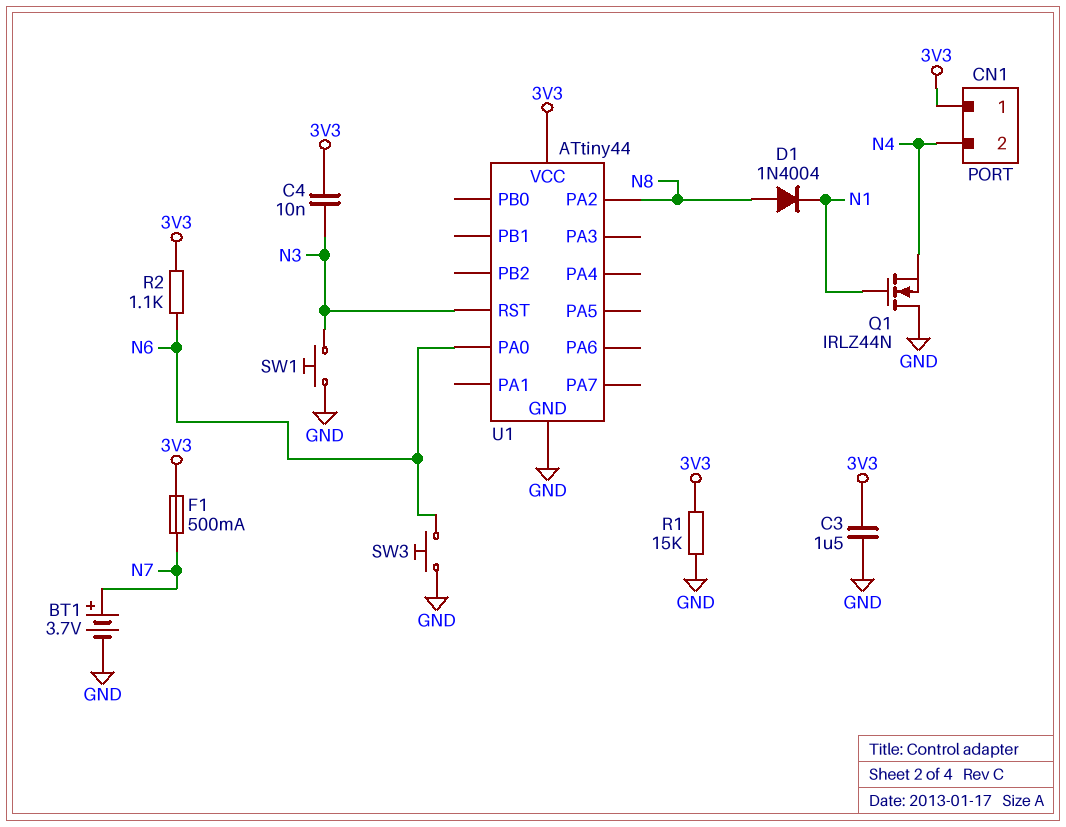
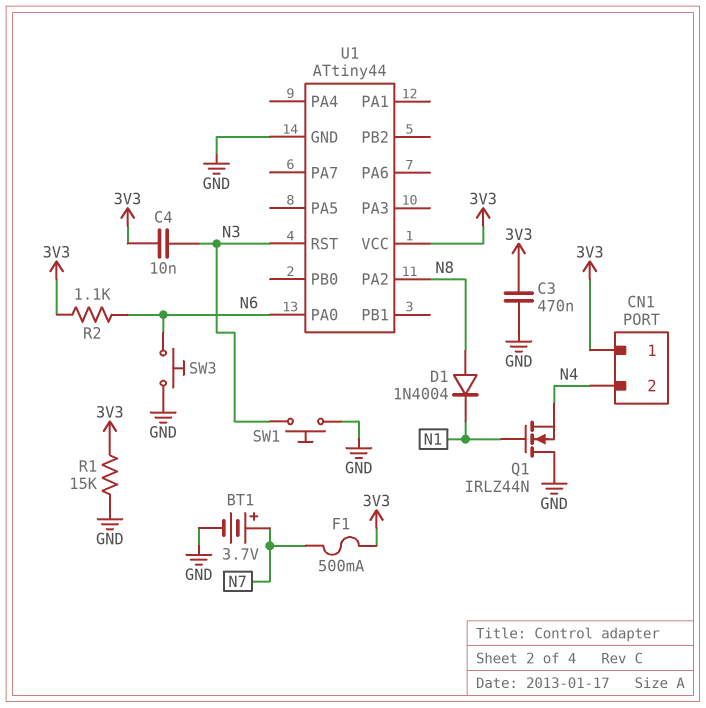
C3: 1.5uF (3V3, GND) -> 470nF (3V3, GND)

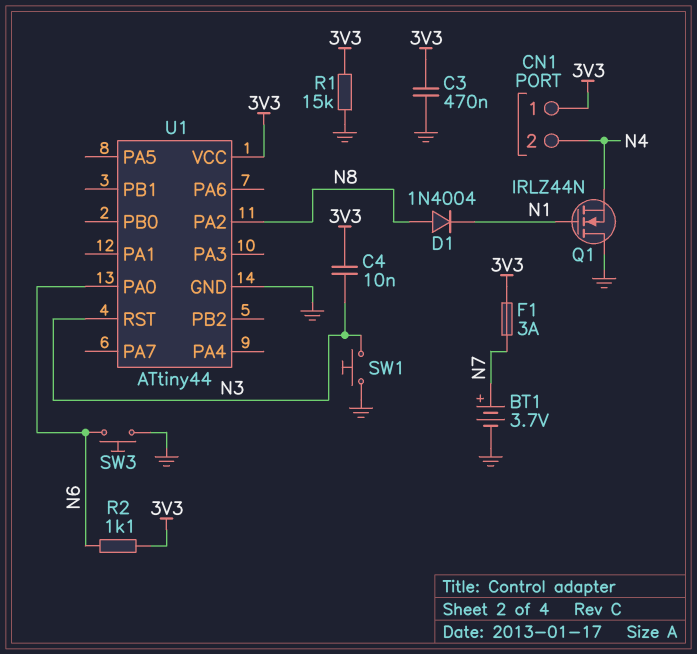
F1: 500mA (3V3, N7) -> 3A (3V3, N7)

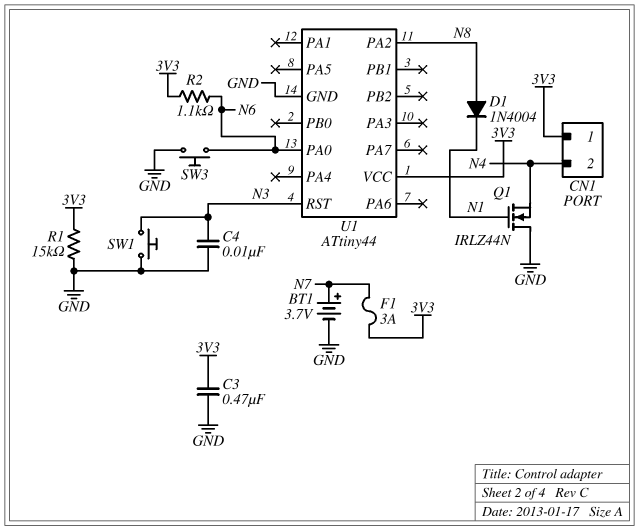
C4: 10nF (3V3, N3) -> 10nF (GND, N3)

